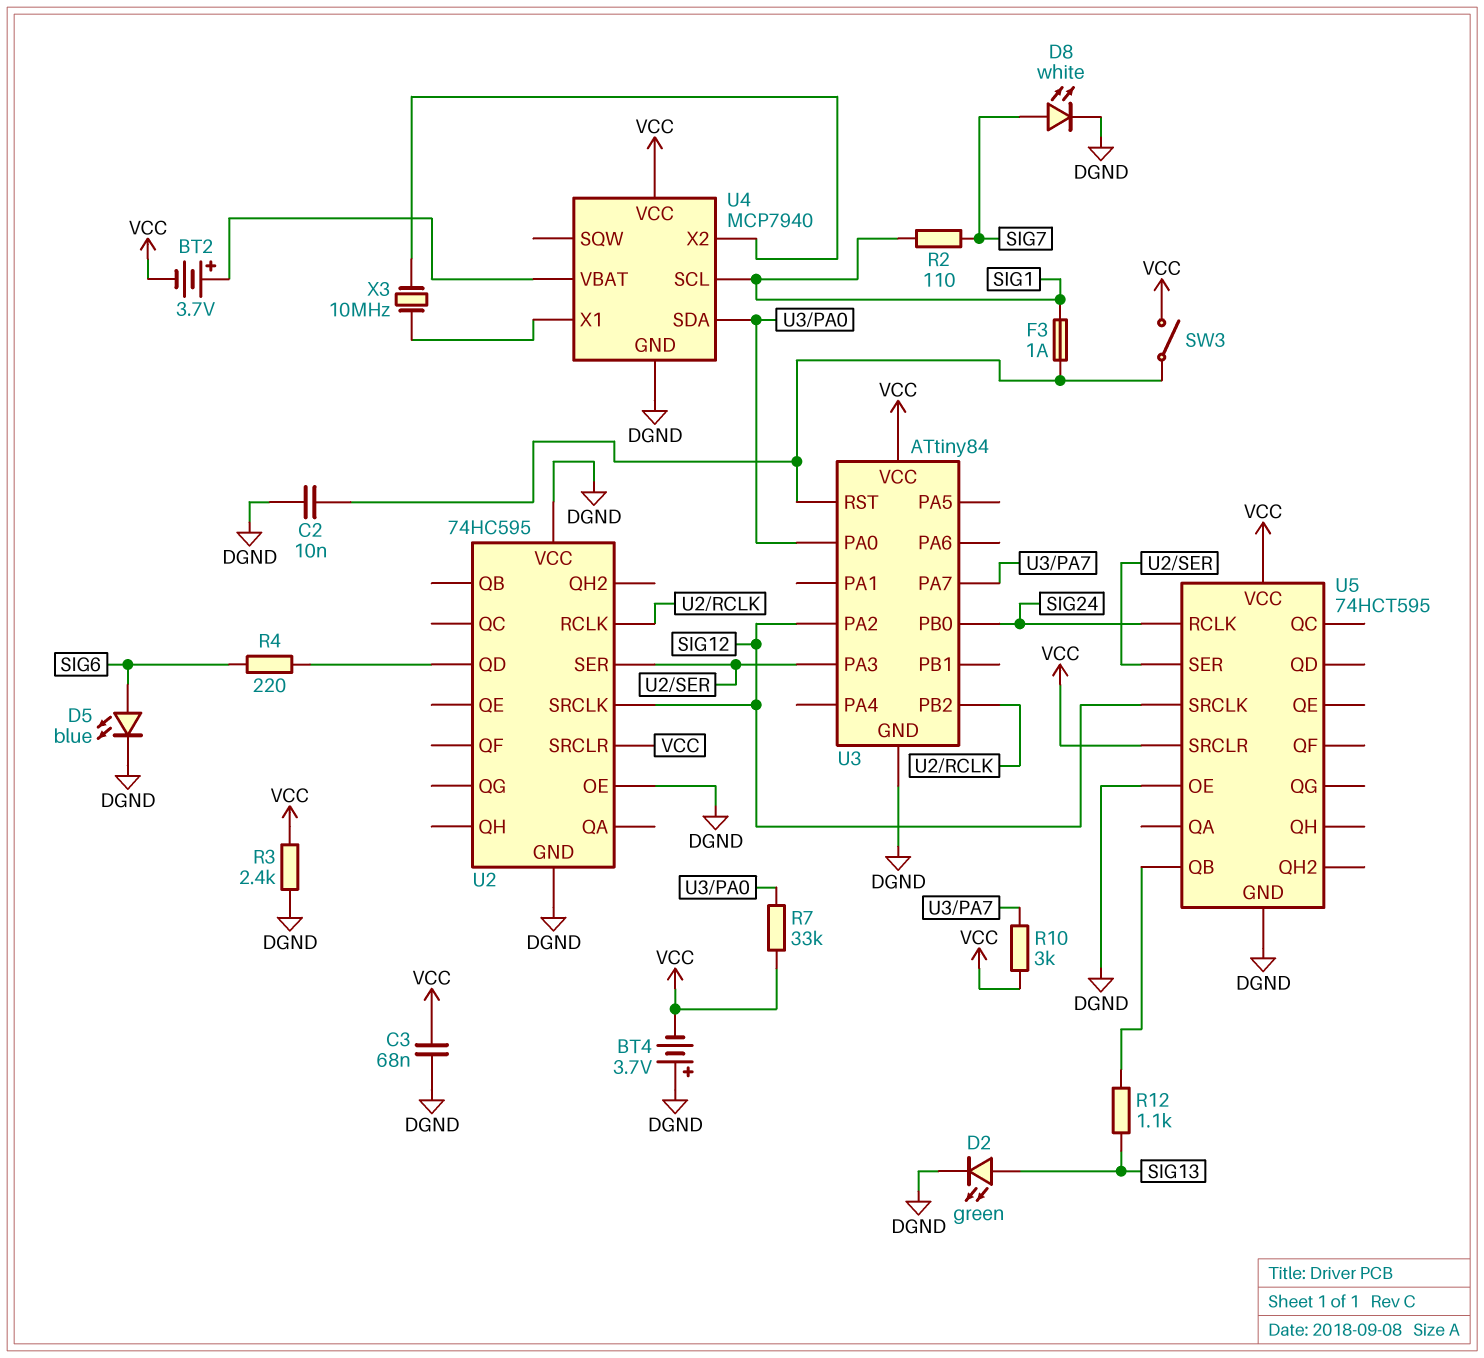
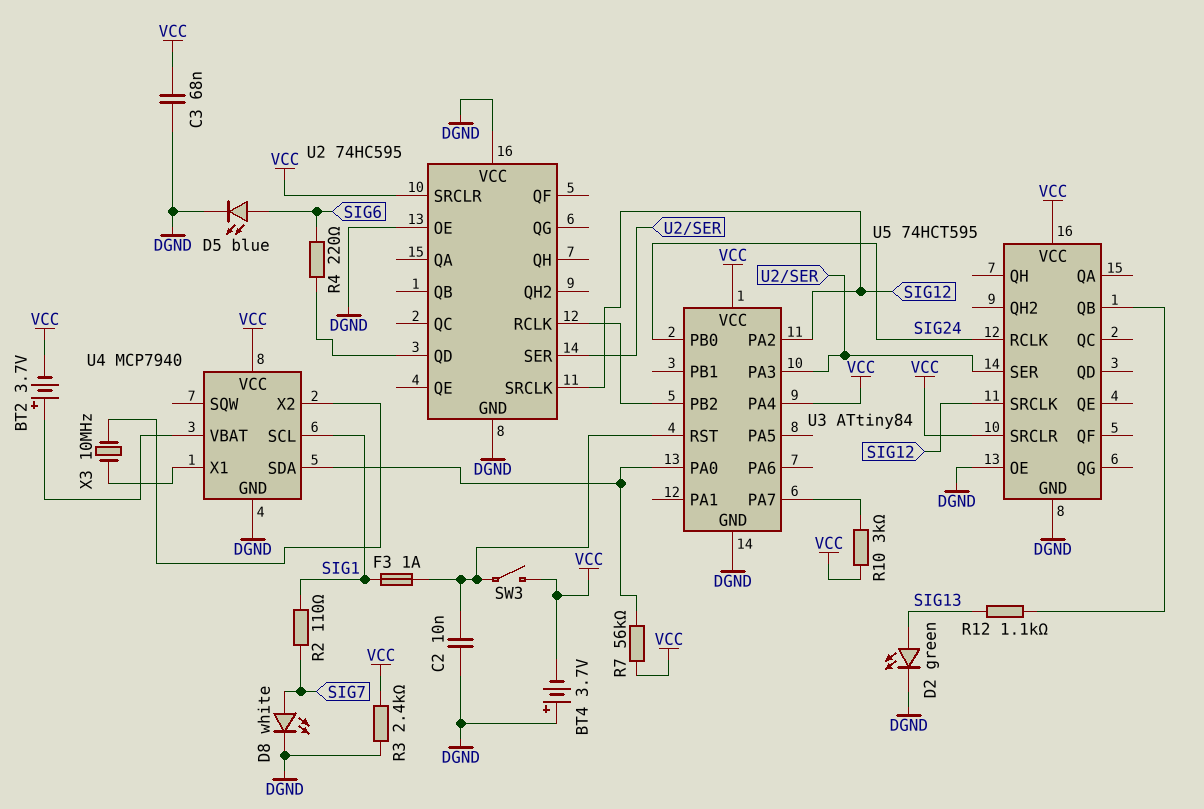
R7: 33k (U3/PA0, VCC) -> 56k (U3/PA0, VCC)
U3 pin PA4: none -> VCC

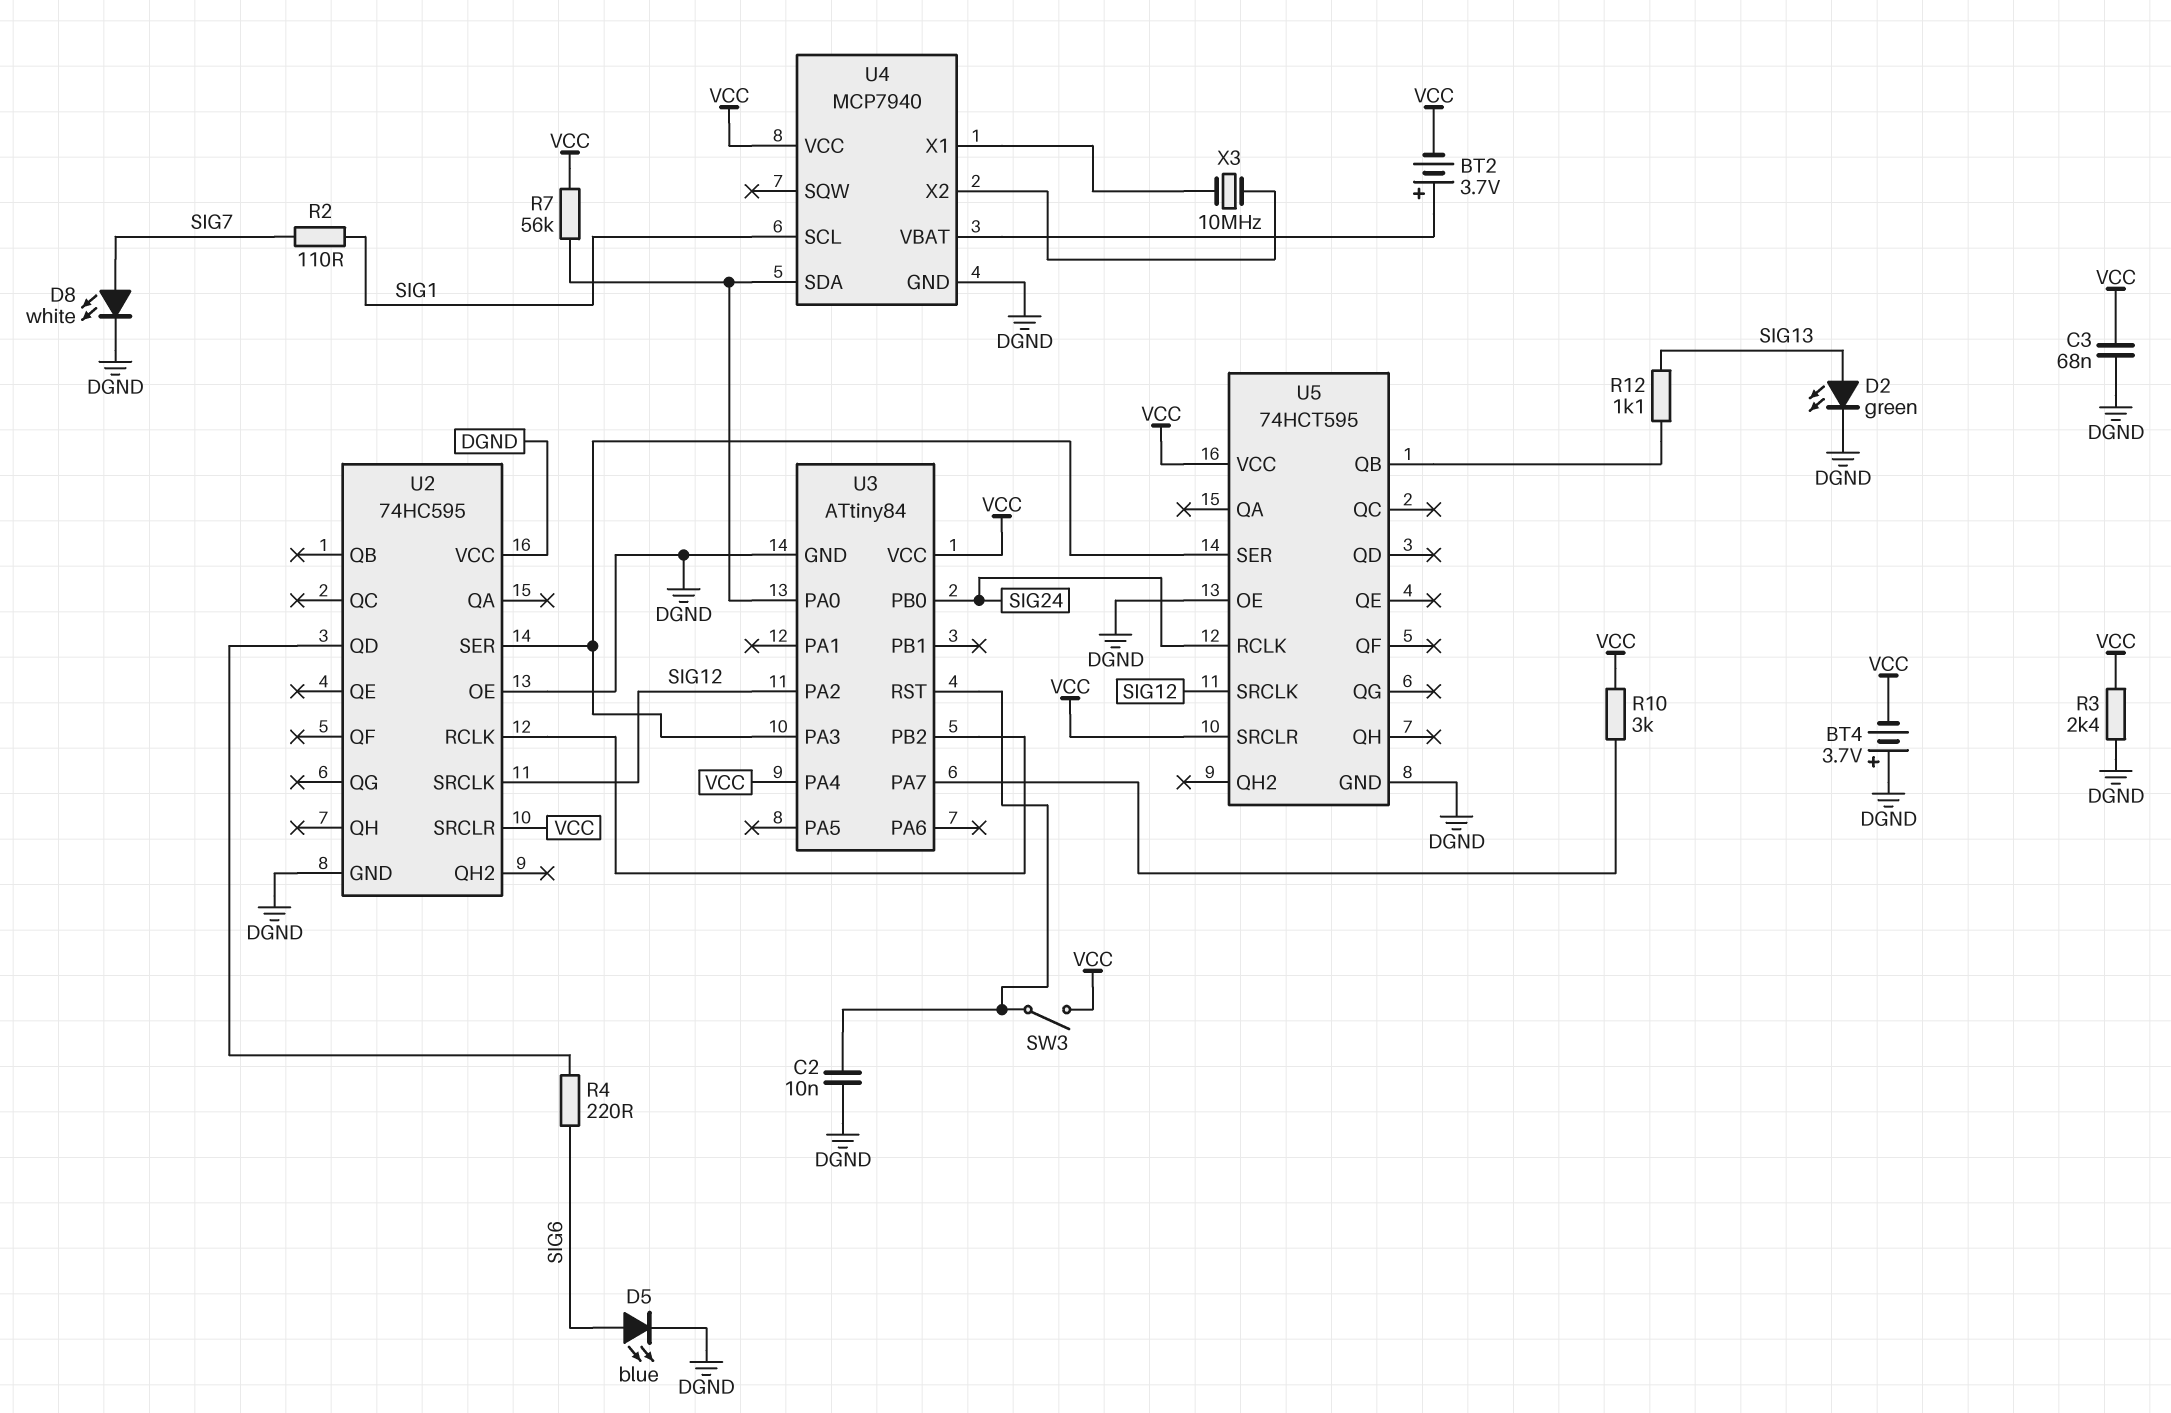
F3: 1A (SIG1, U3/RST) -> none

